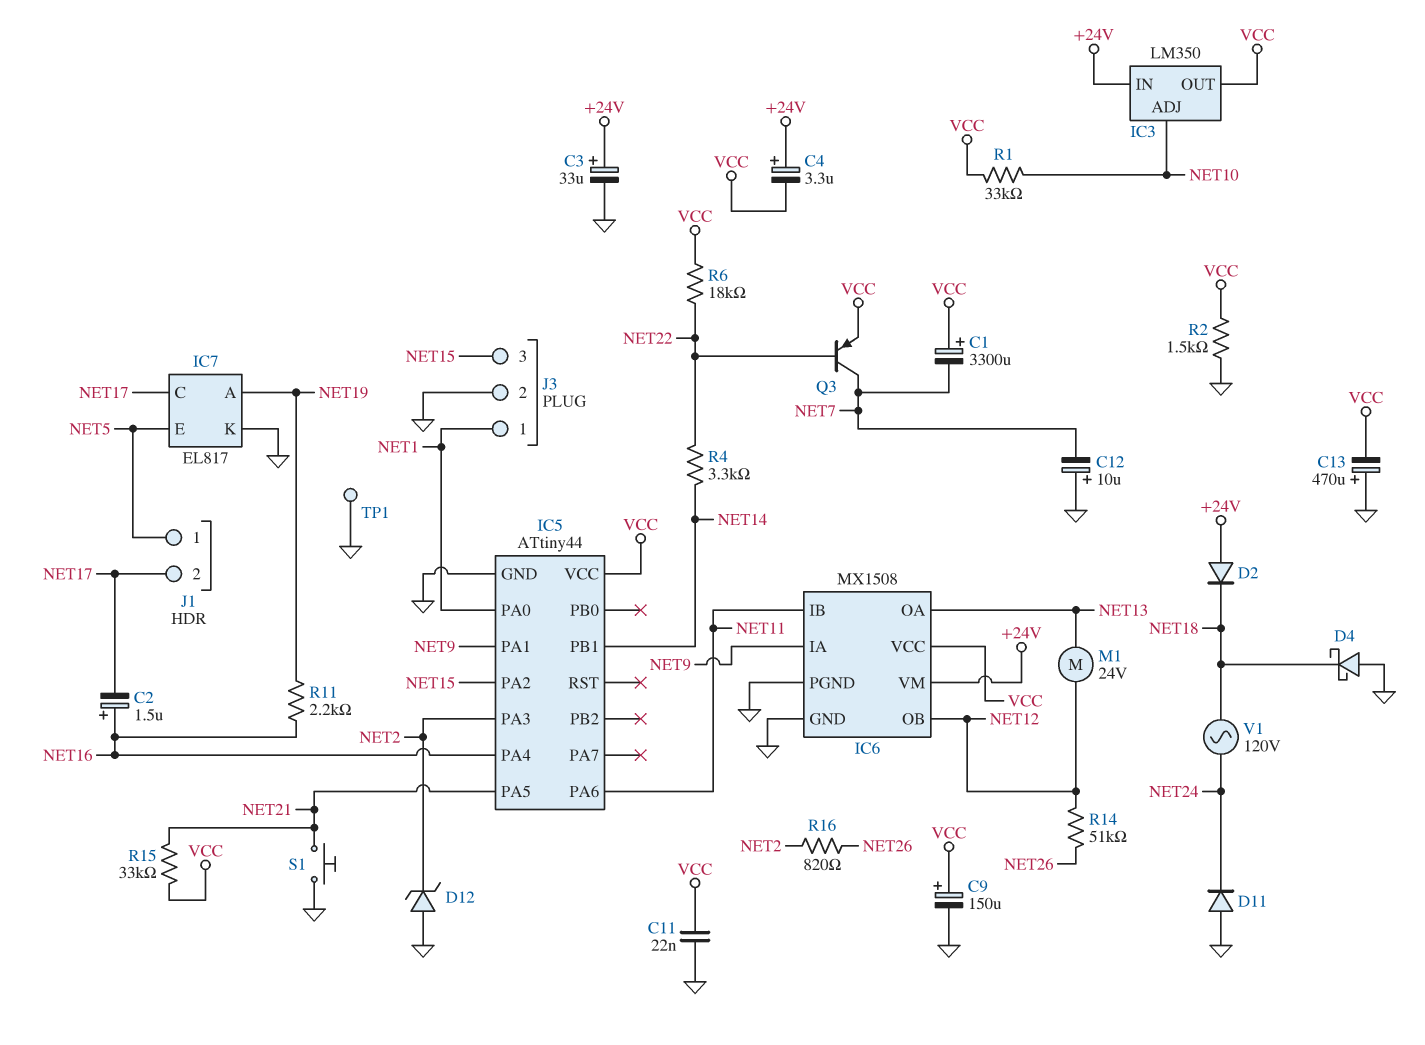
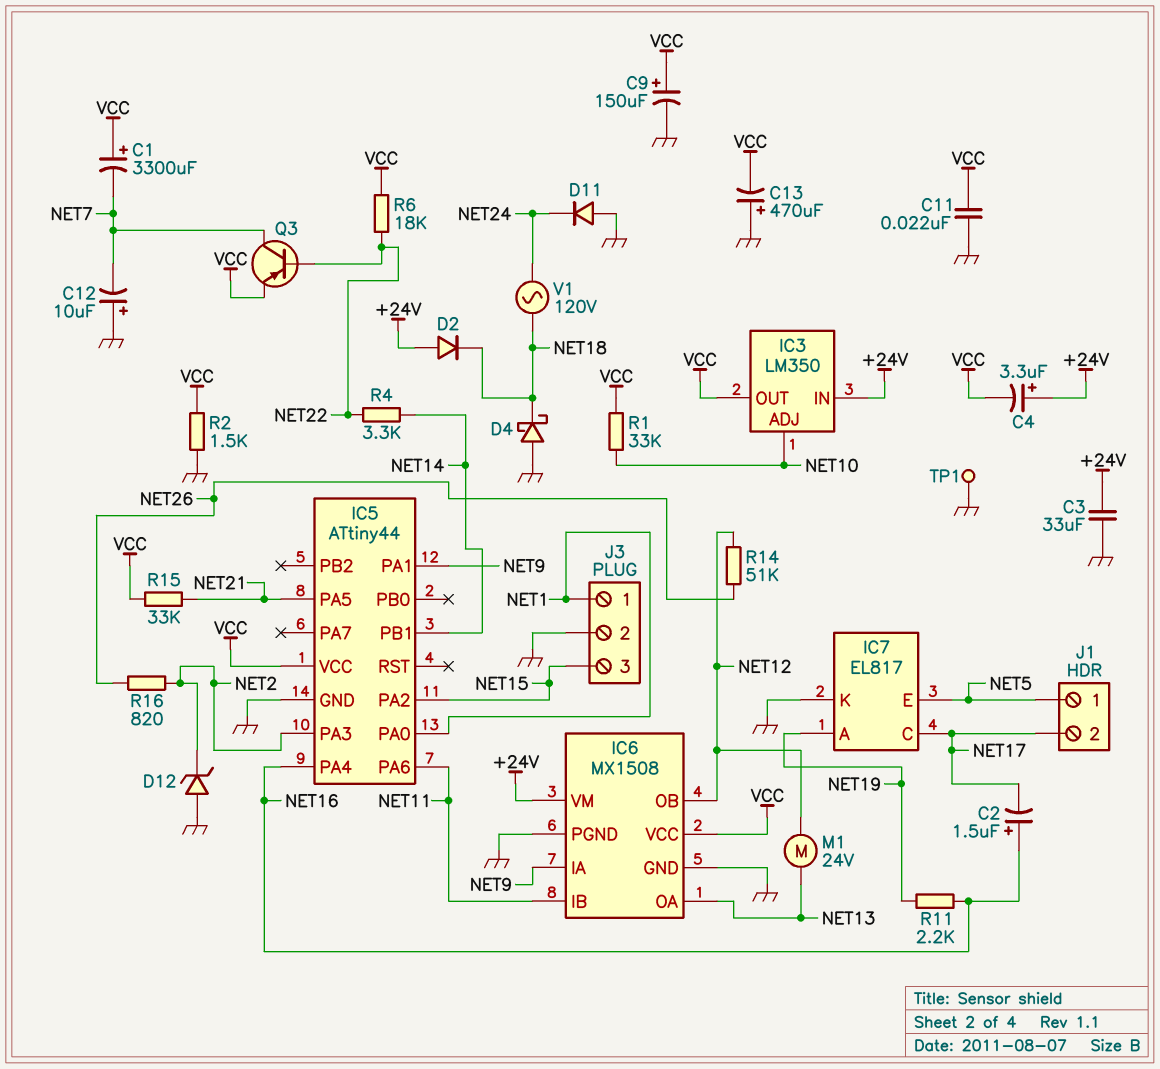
C3: 33uF (plus +24V, minus GND) -> 33uF (+24V, GND)
S1: button (GND, NET21) -> none

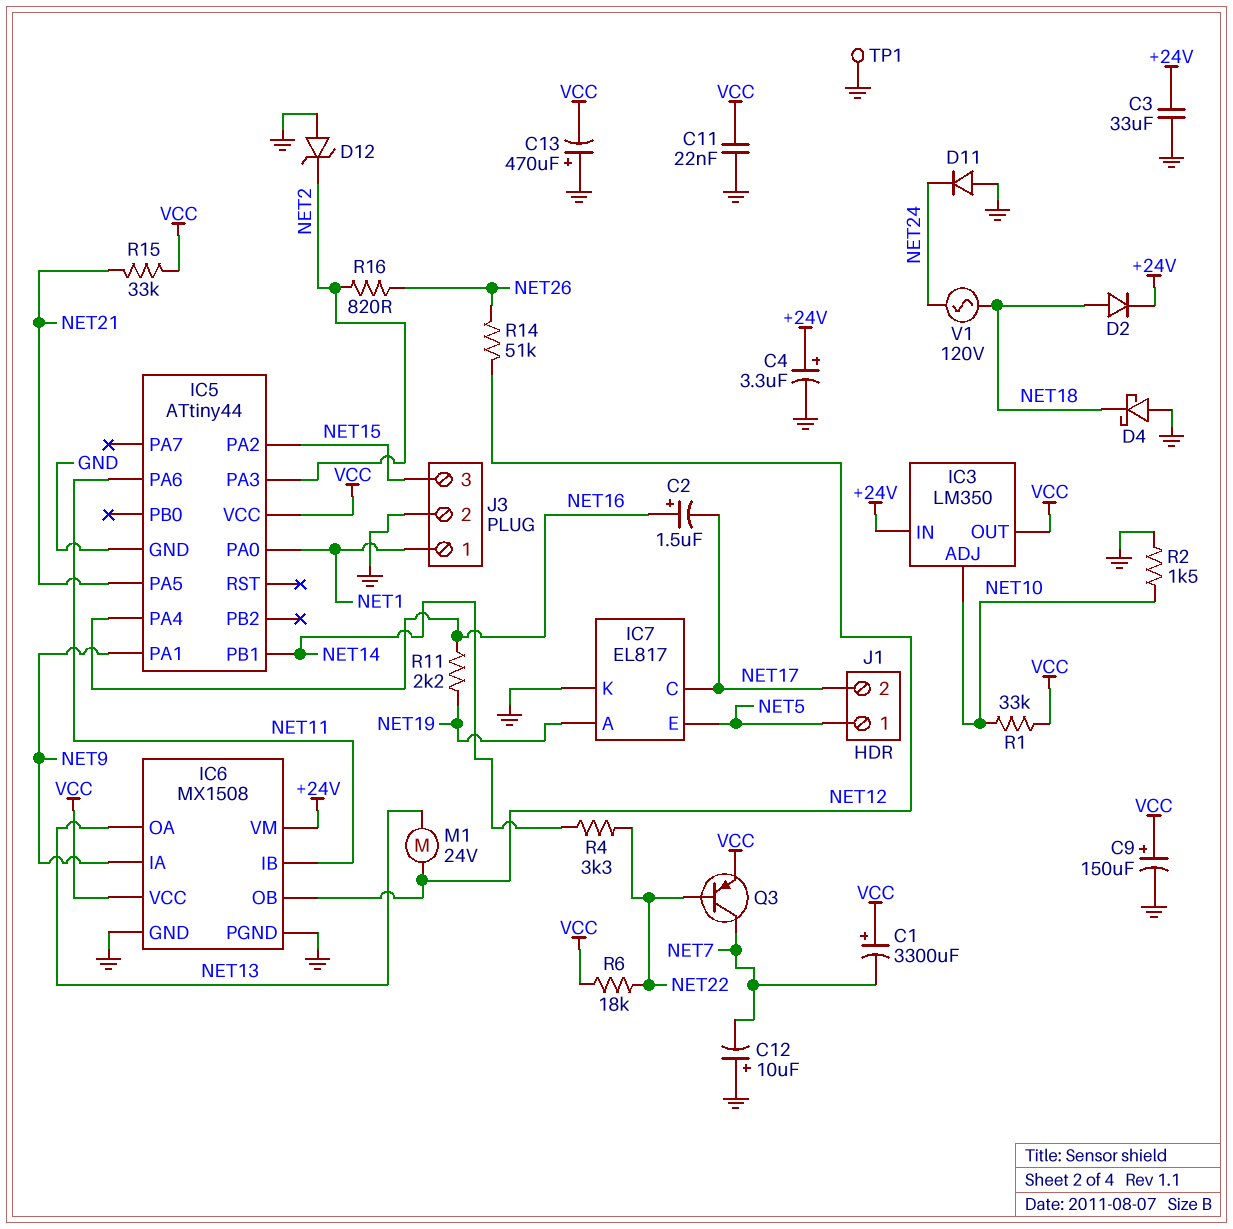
C4: 3.3uF (plus +24V, minus VCC) -> 3.3uF (plus +24V, minus GND)
D2: diode (A +24V, K NET18) -> diode (A NET18, K +24V)
R2: 1.5k (GND, VCC) -> 1.5k (GND, NET10)

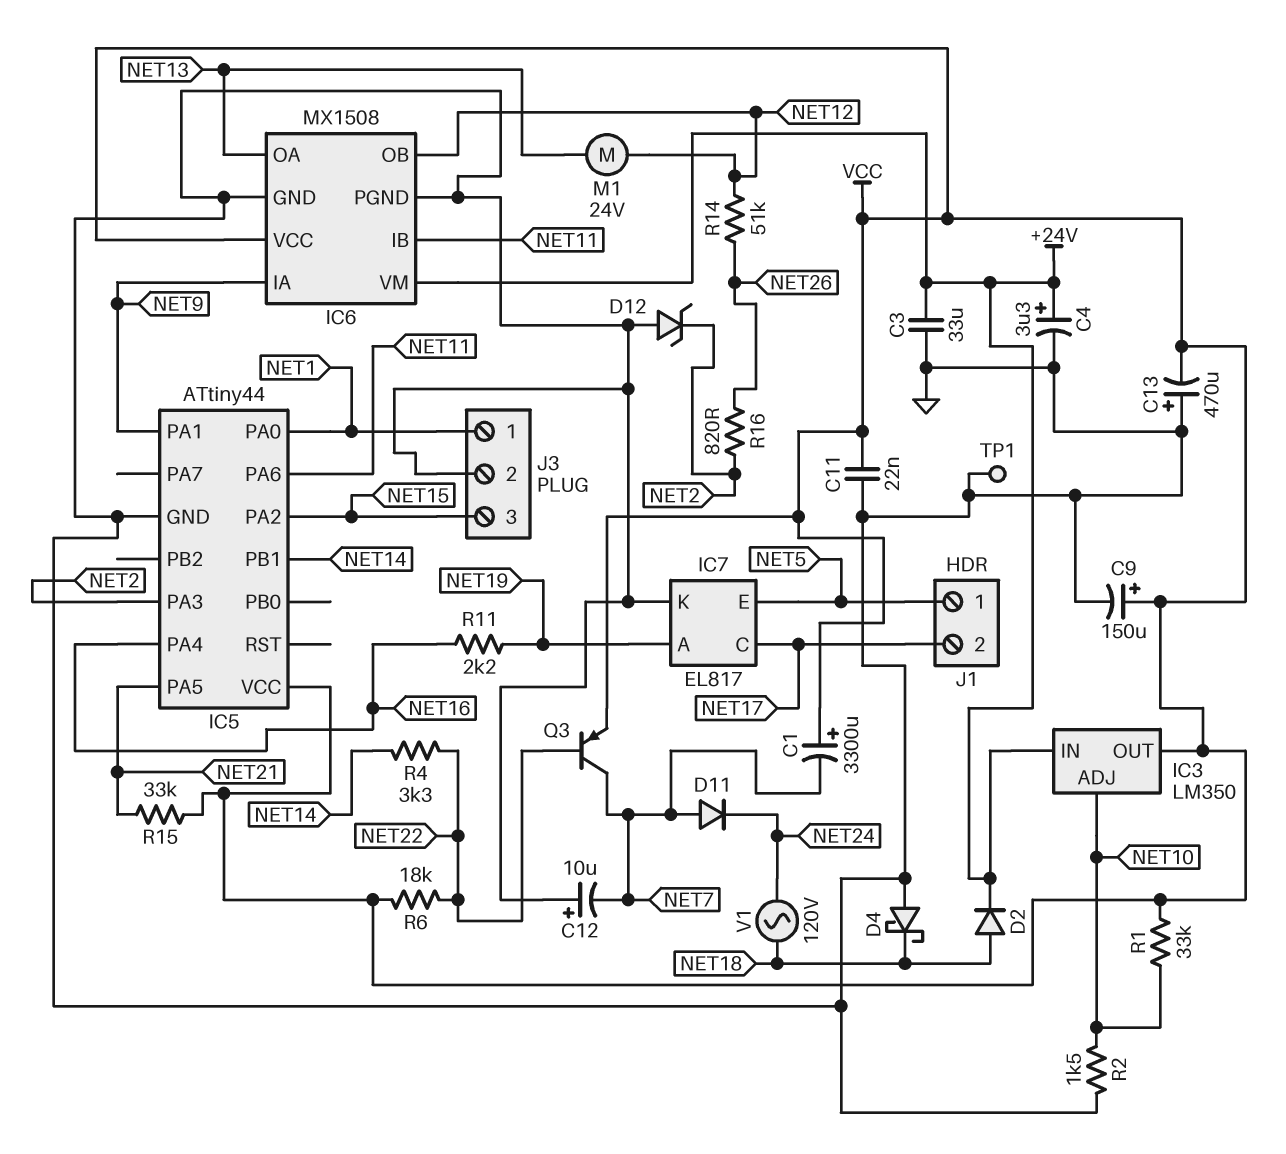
C2: 1.5uF (plus NET16, minus NET17) -> none
D11: diode (A GND, K NET24) -> diode (A NET7, K NET24)

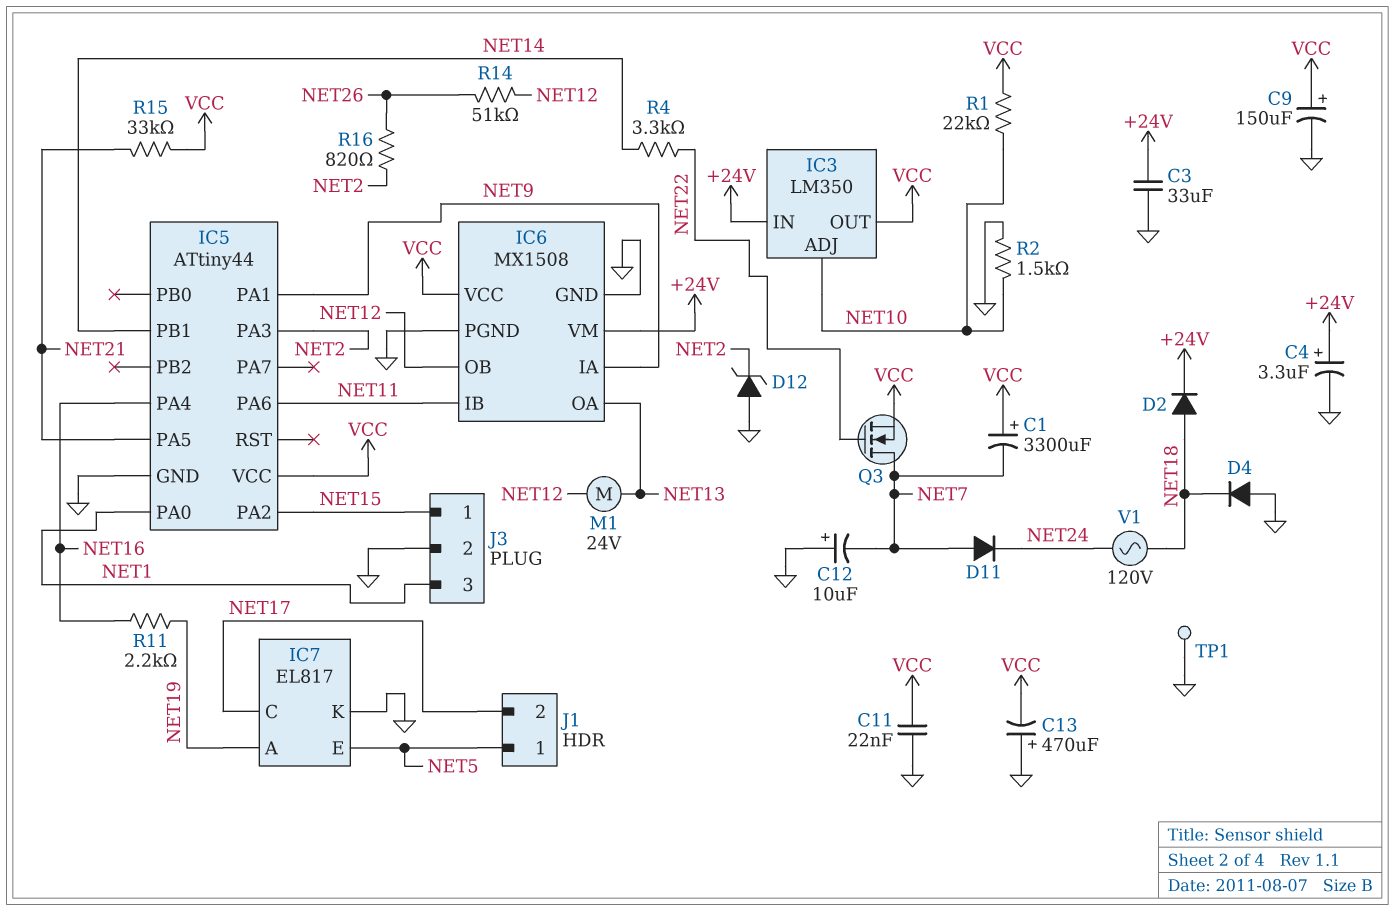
D4: schottky (A GND, K NET18) -> diode (A GND, K NET18)
J3 pin 1: NET1 -> NET15
J3 pin 3: NET15 -> NET1
Q3: PNP (B NET22, C NET7, E VCC) -> NMOS (G NET22, D NET7, S VCC)
R1: 33k (NET10, VCC) -> 22k (NET10, VCC)
R6: 18k (NET22, VCC) -> none

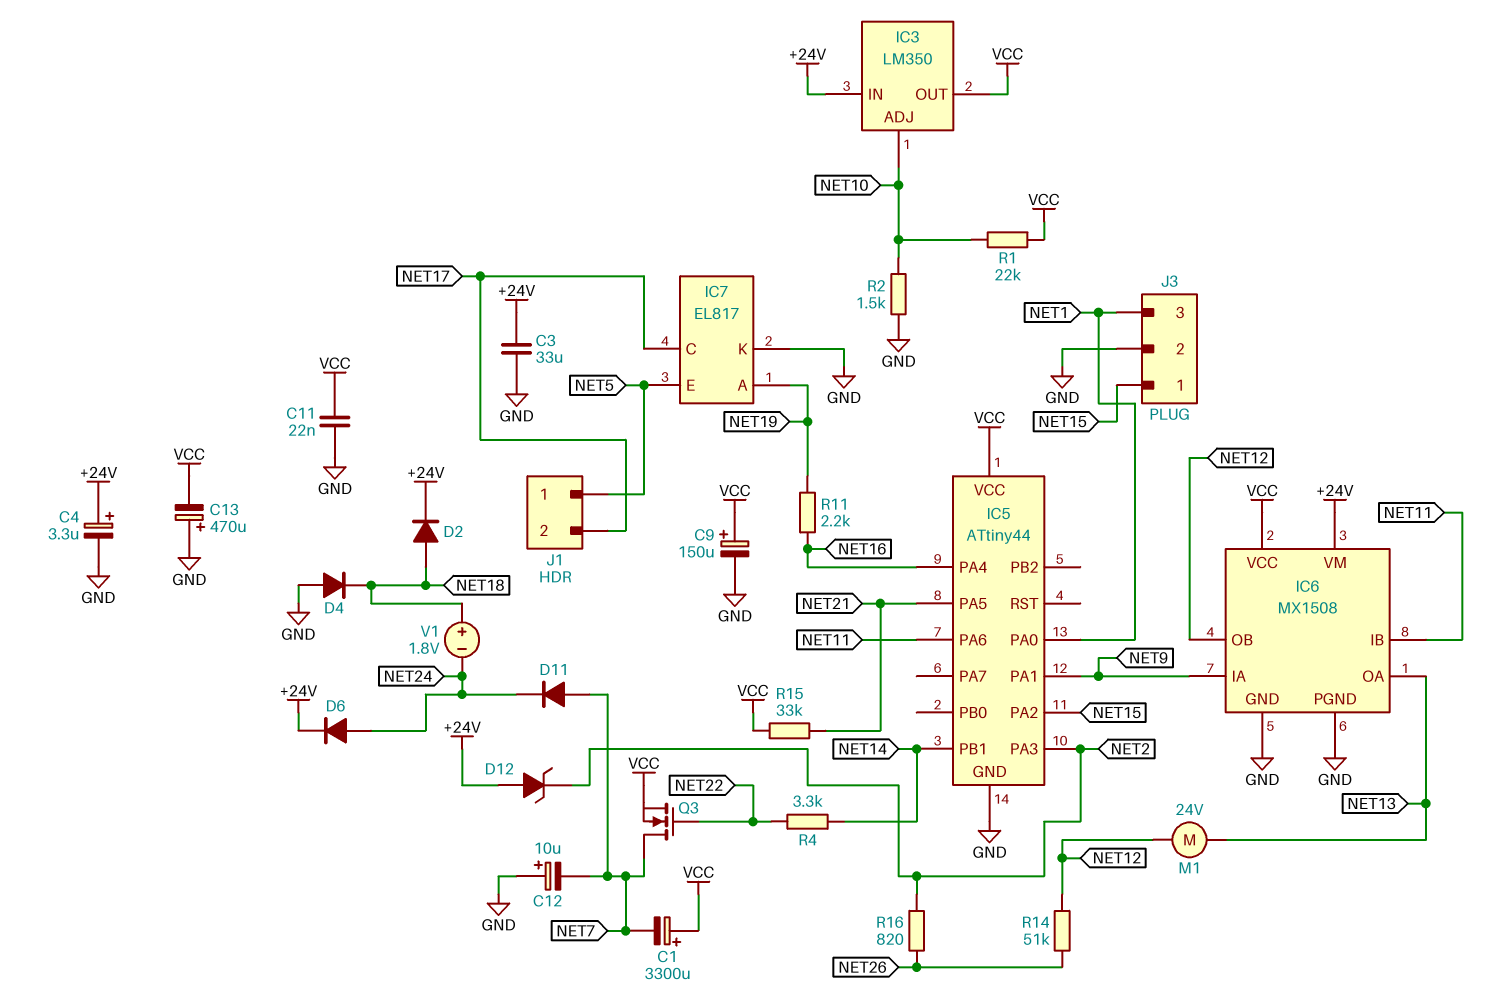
D6: none -> diode (A NET24, K +24V)
D12: zener (A GND, K NET2) -> zener (A +24V, K NET2)
TP1: test point (GND) -> none
V1: AC 120V (NET18, NET24) -> 1.8V (plus NET18, minus NET24)

